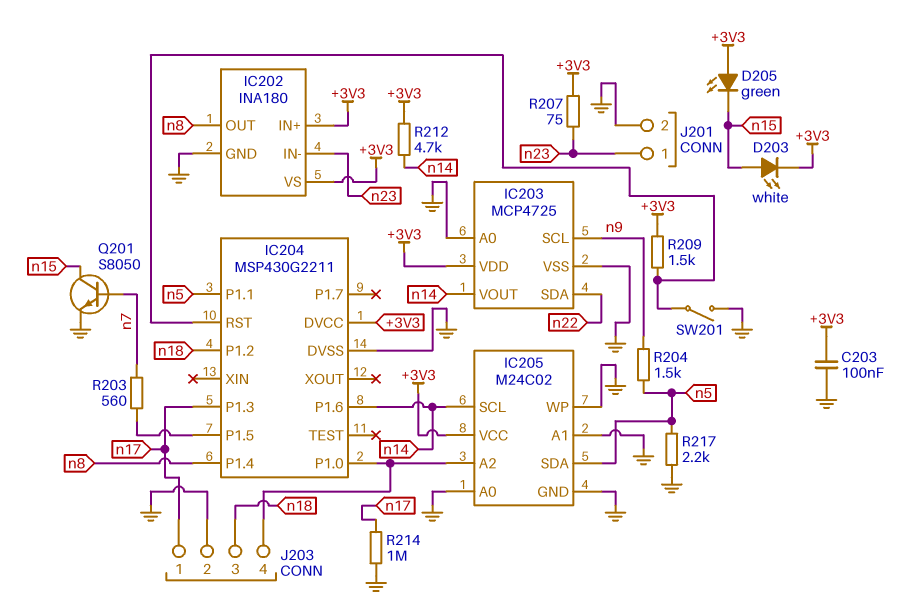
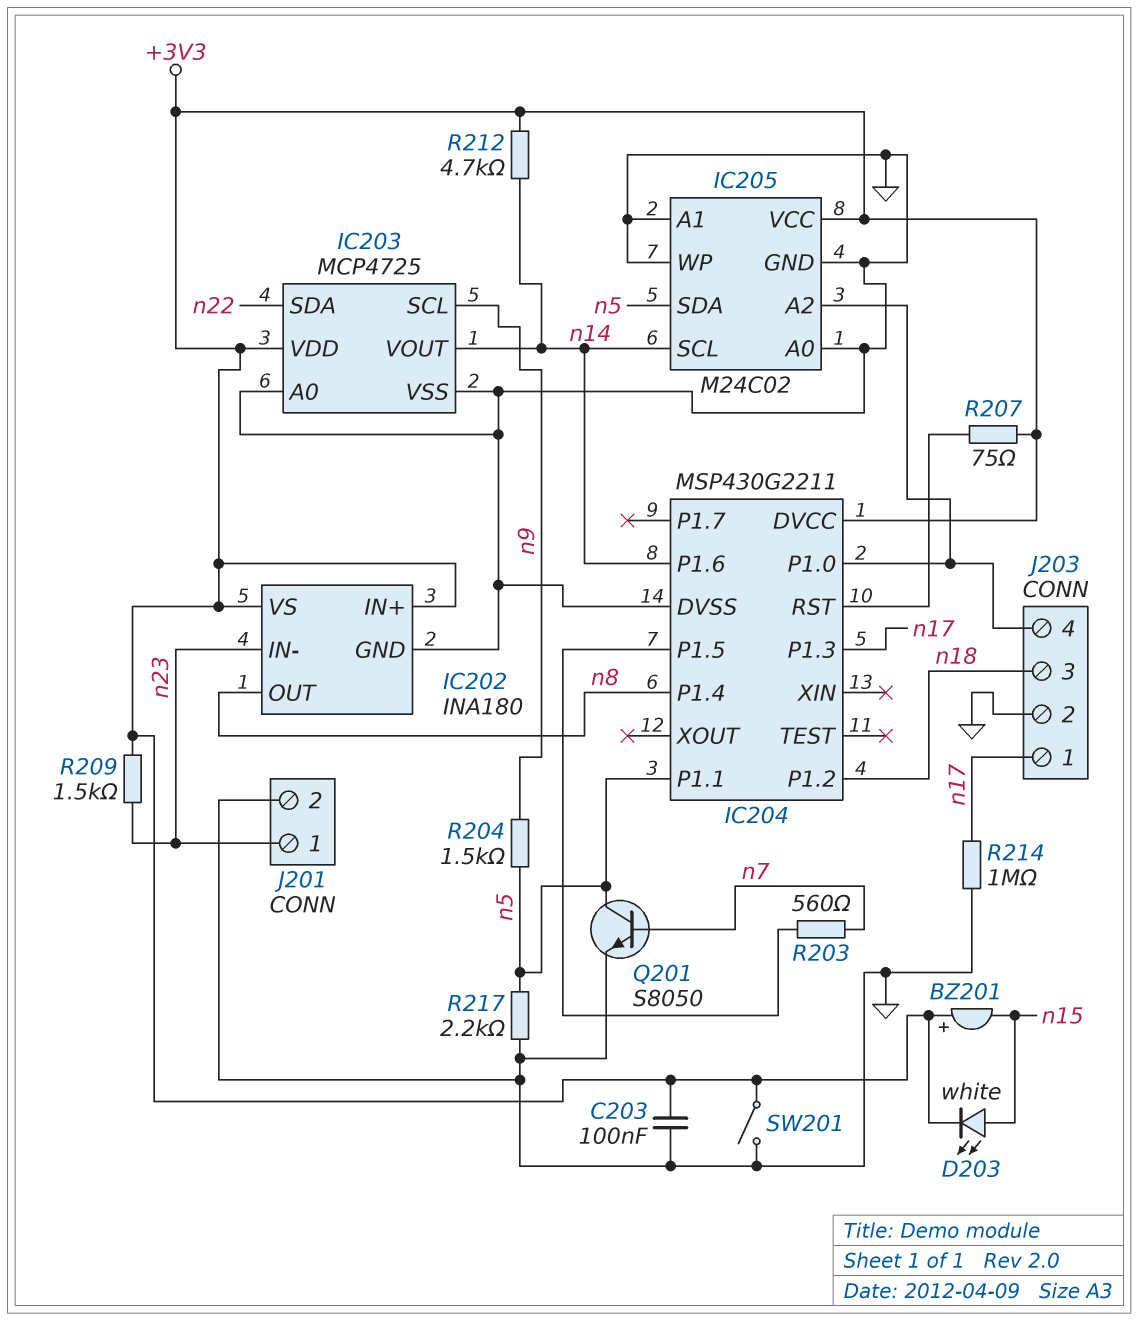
BZ201: none -> buzzer (plus +3V3, minus n15)
D205: LED green (A +3V3, K n15) -> none
Q201: NPN S8050 (B n7, C n15, E GND) -> NPN S8050 (B n7, C n5, E GND)
R207: 75 (+3V3, n23) -> 75 (+3V3, IC204/RST)
R209: 1.5k (+3V3, IC204/RST) -> 1.5k (+3V3, n23)
SW201: switch (GND, IC204/RST) -> switch (+3V3, GND)

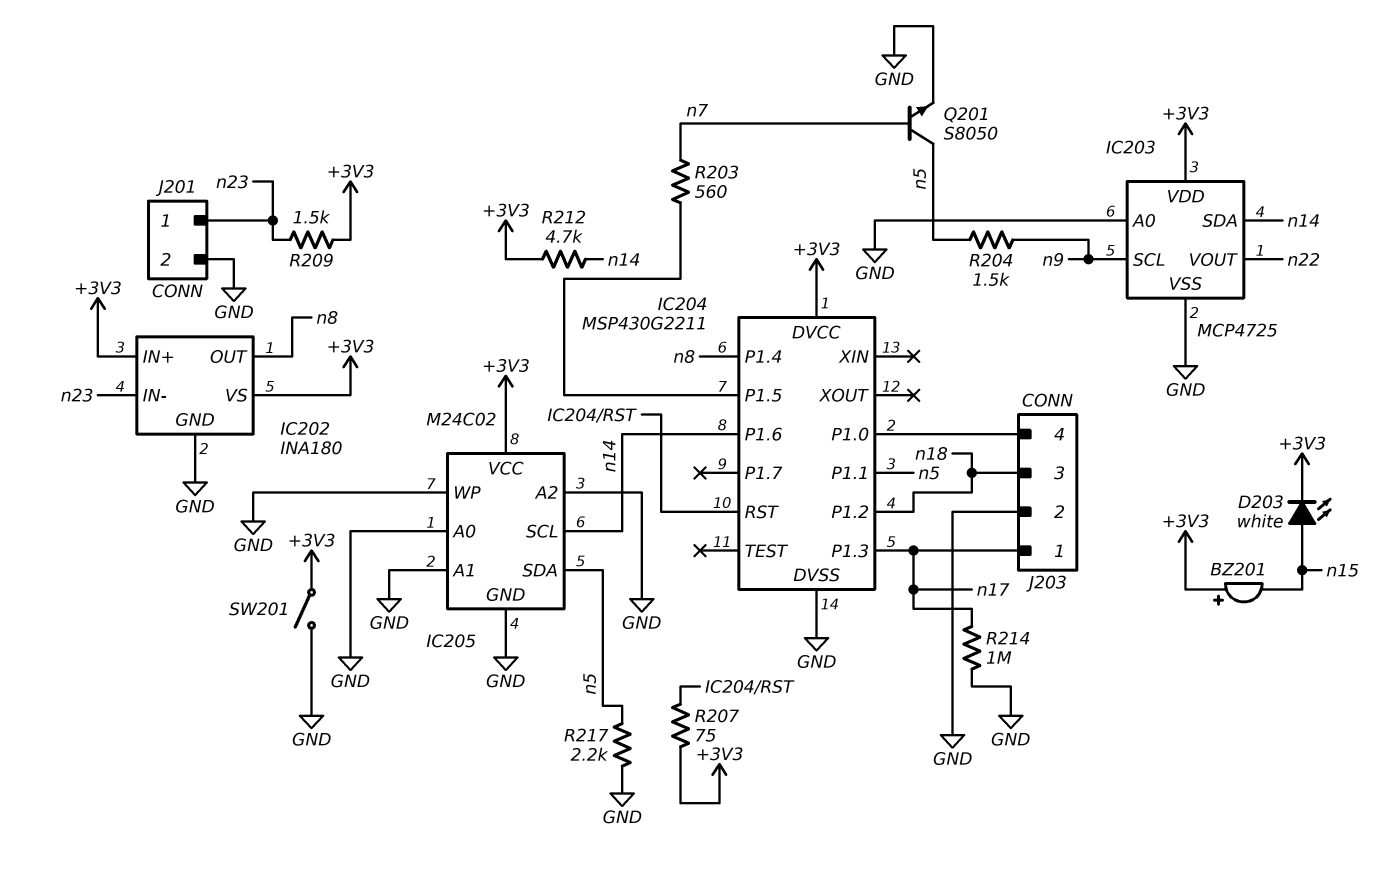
C203: 100nF (+3V3, GND) -> none
IC203 pin SDA: n22 -> n14
IC203 pin VOUT: n14 -> n22
IC205 pin A2: IC204/P1.0 -> GND

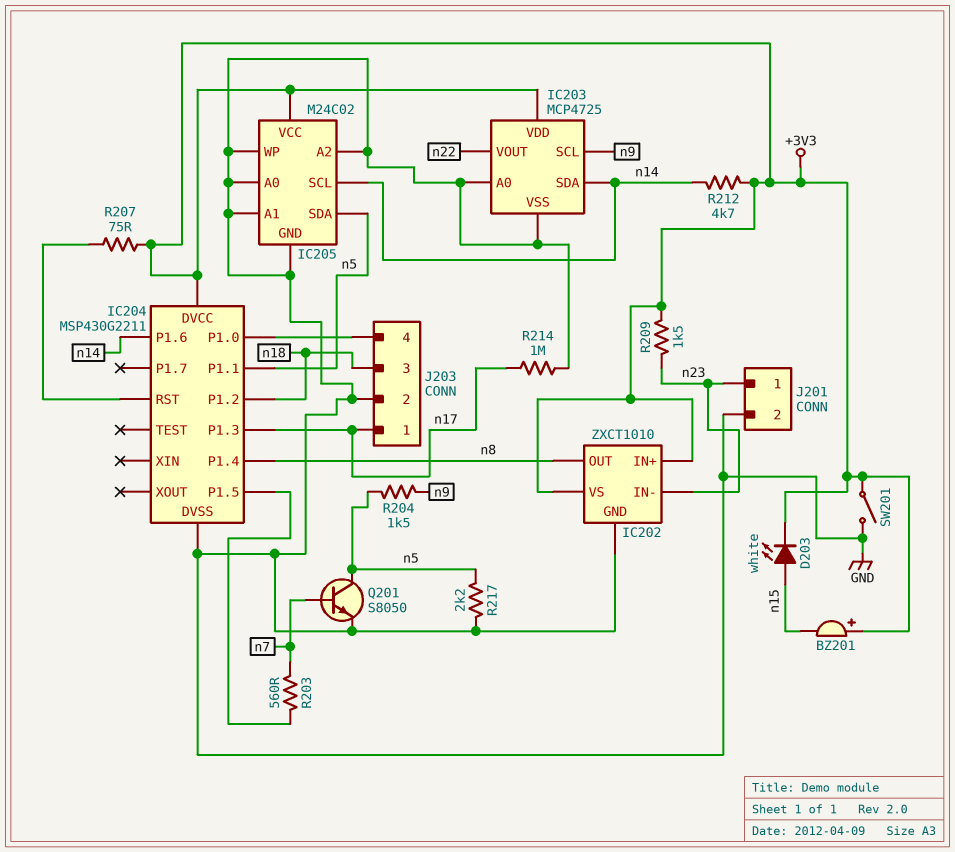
IC202: INA180 -> ZXCT1010

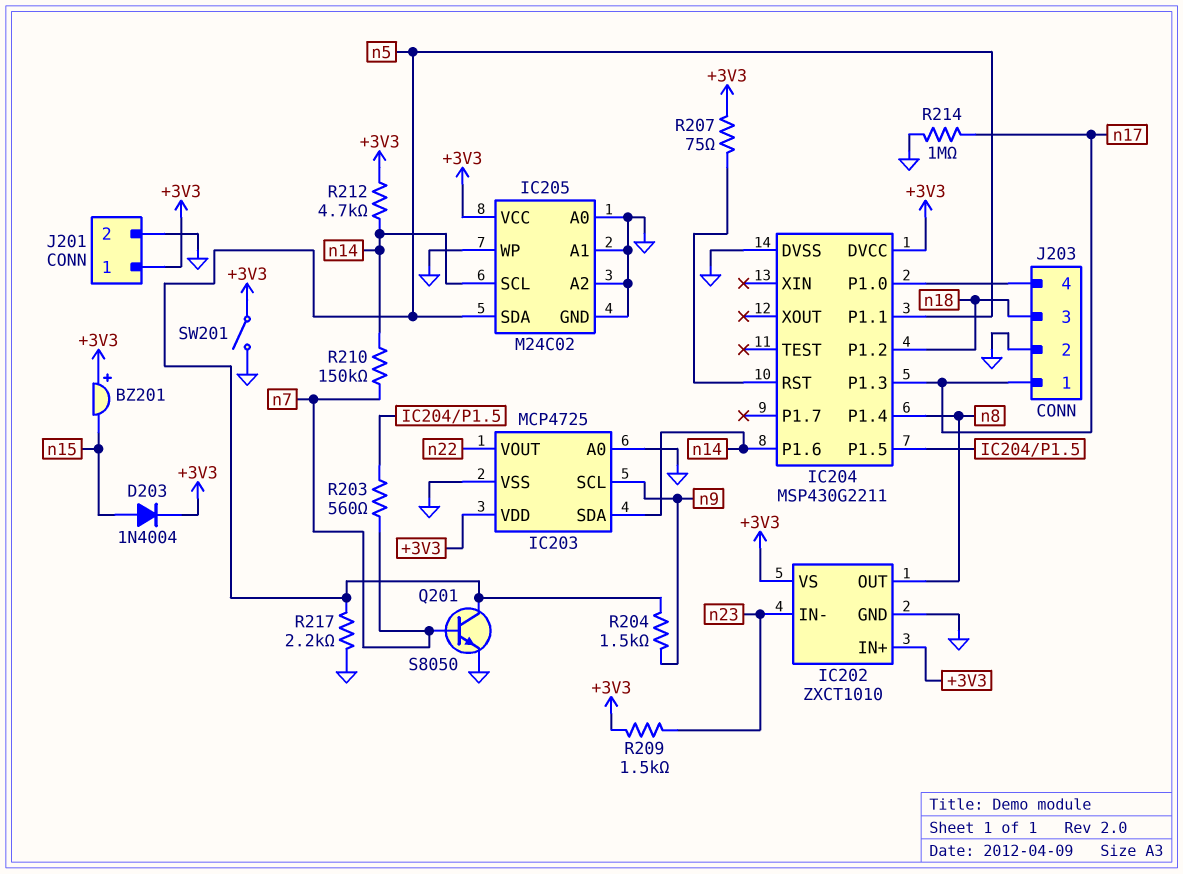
D203: LED white (A n15, K +3V3) -> diode 1N4004 (A n15, K +3V3)
J201 pin 1: n23 -> +3V3
R210: none -> 150k (n7, n14)

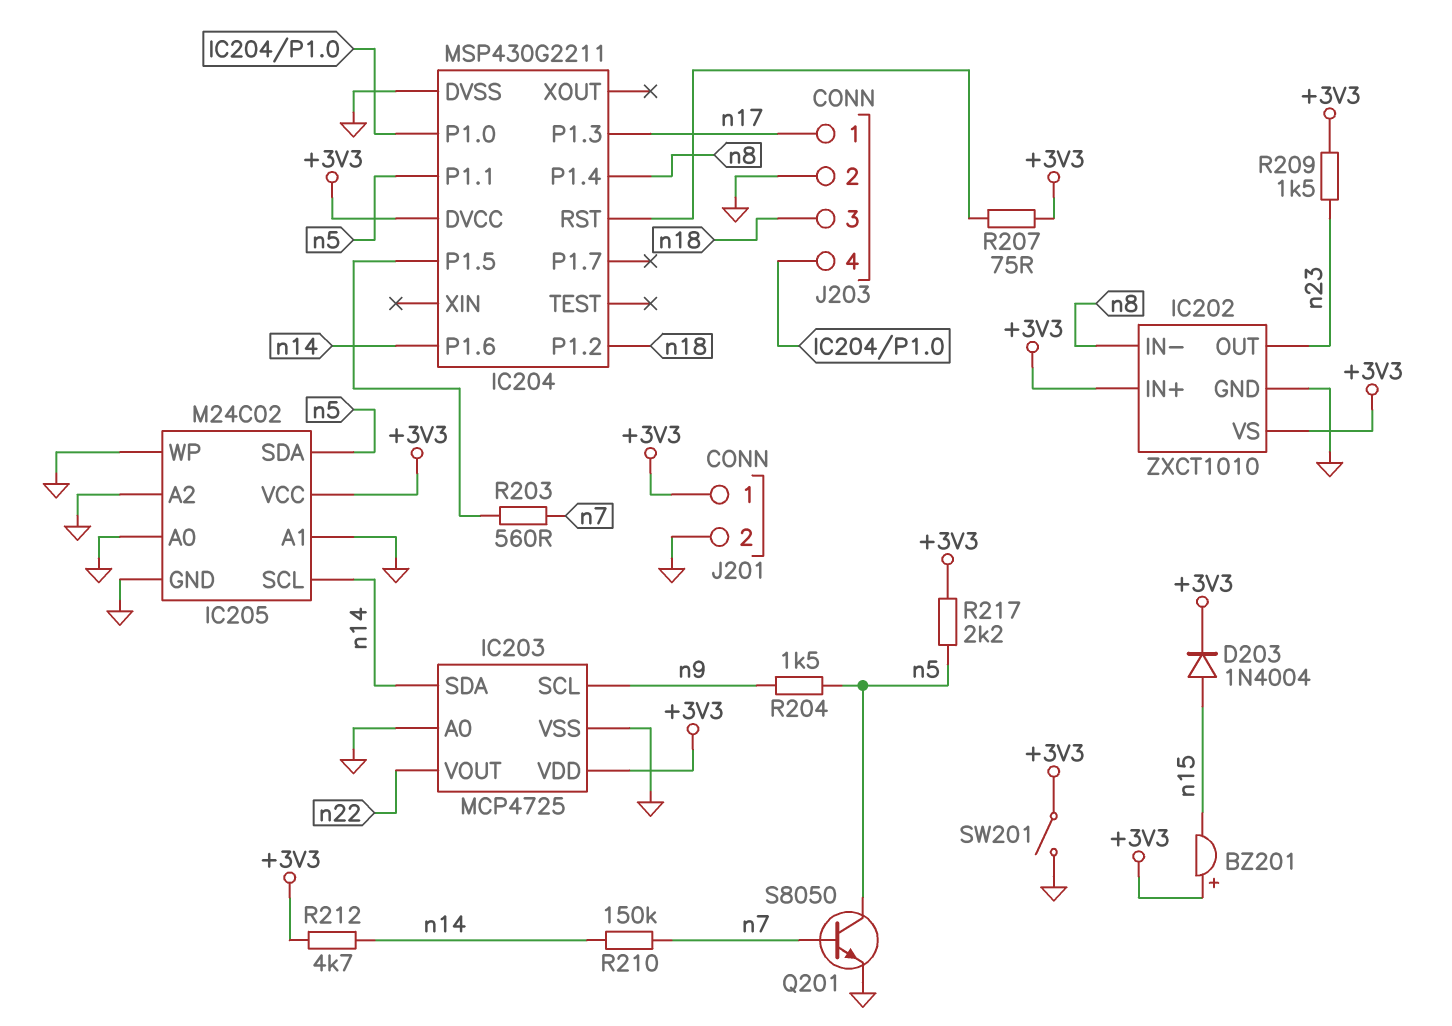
IC202 pin IN-: n23 -> n8
IC202 pin OUT: n8 -> n23
R214: 1M (GND, n17) -> none
R217: 2.2k (GND, n5) -> 2.2k (+3V3, n5)

